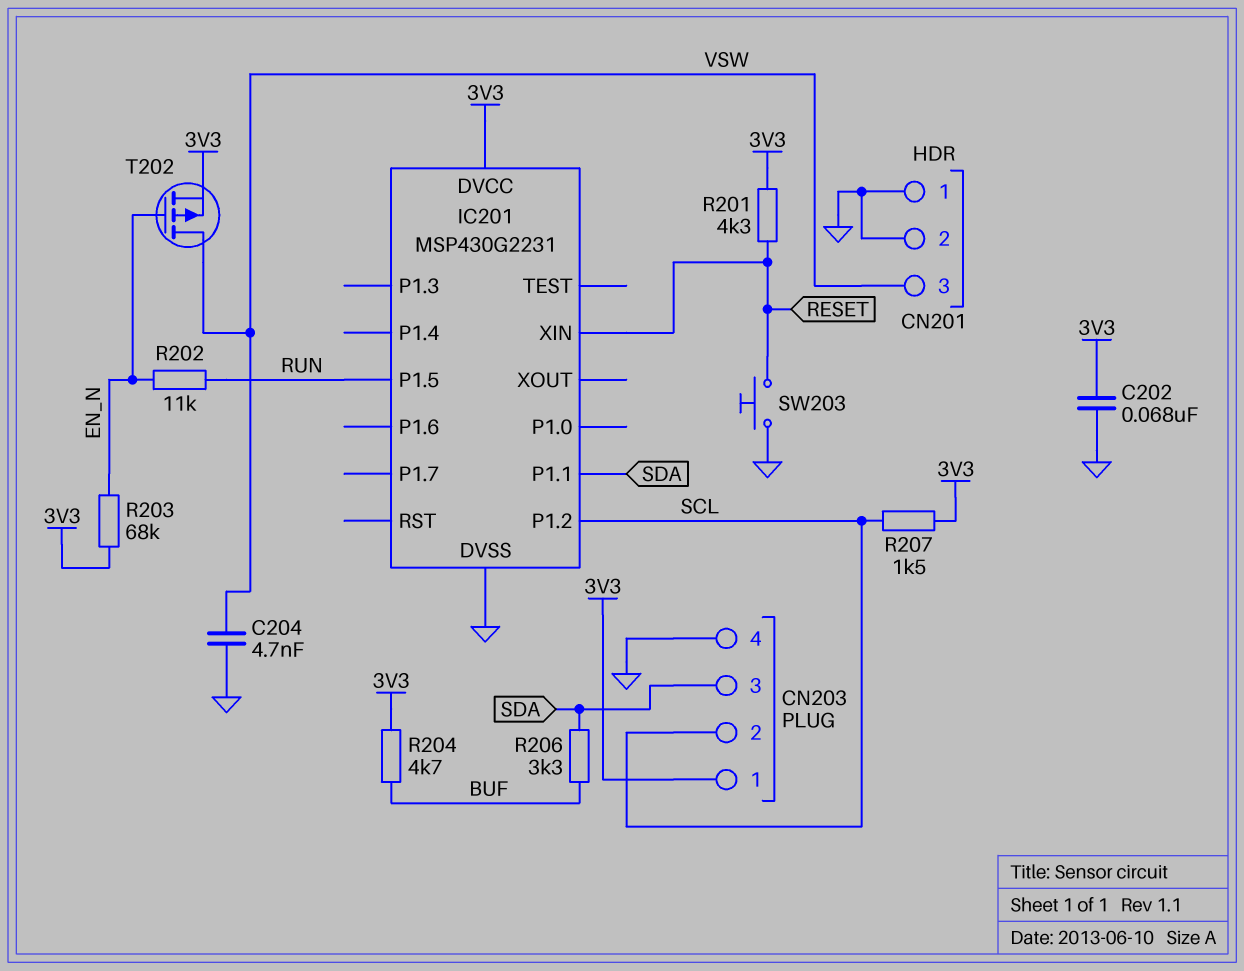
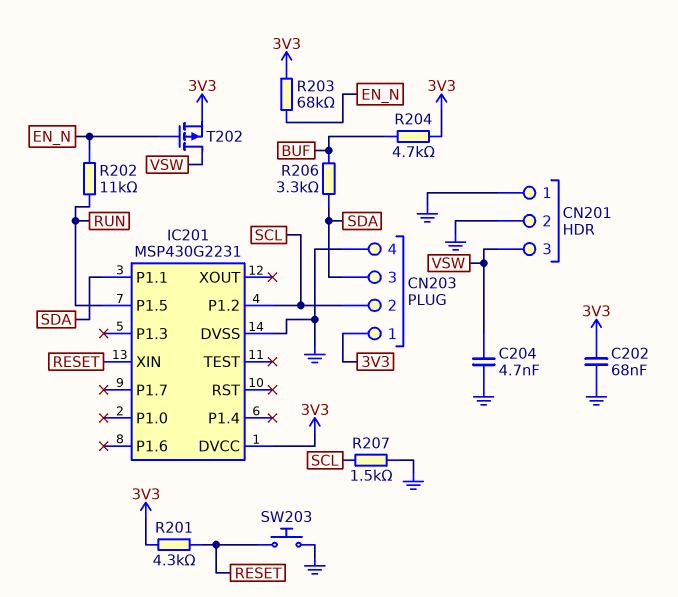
R207: 1.5k (3V3, SCL) -> 1.5k (GND, SCL)

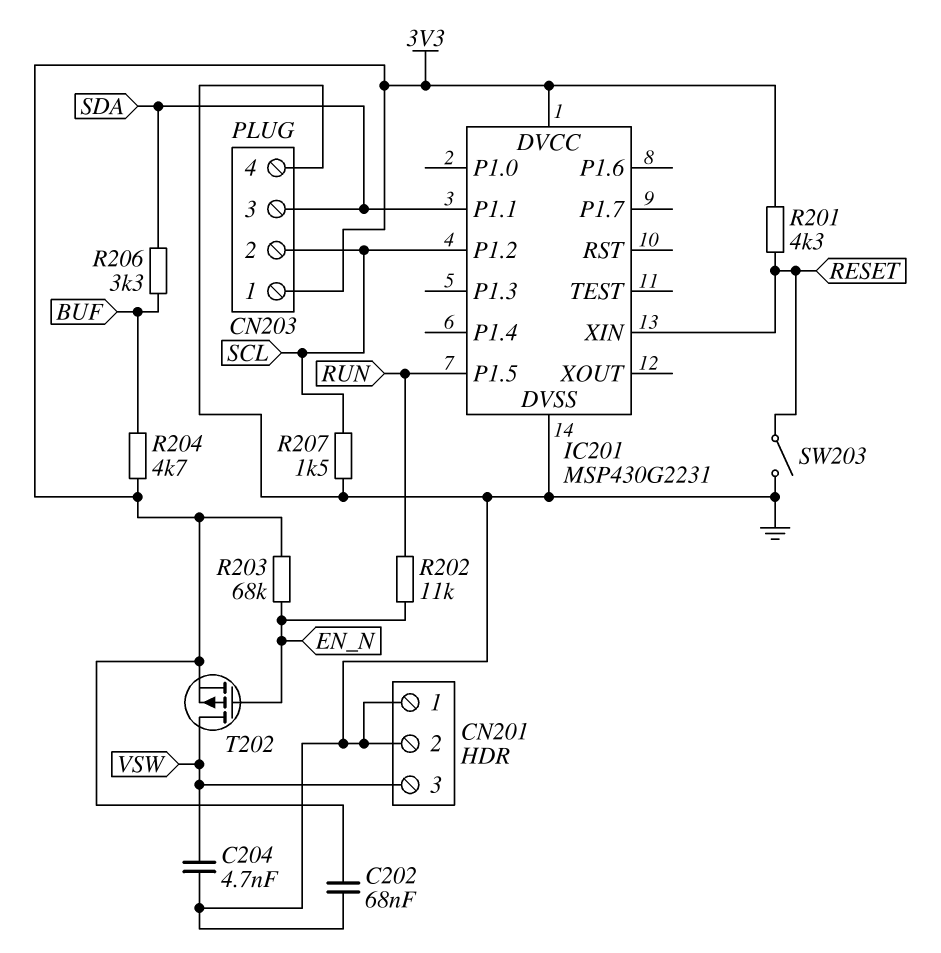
SW203: button (GND, RESET) -> switch (GND, RESET)

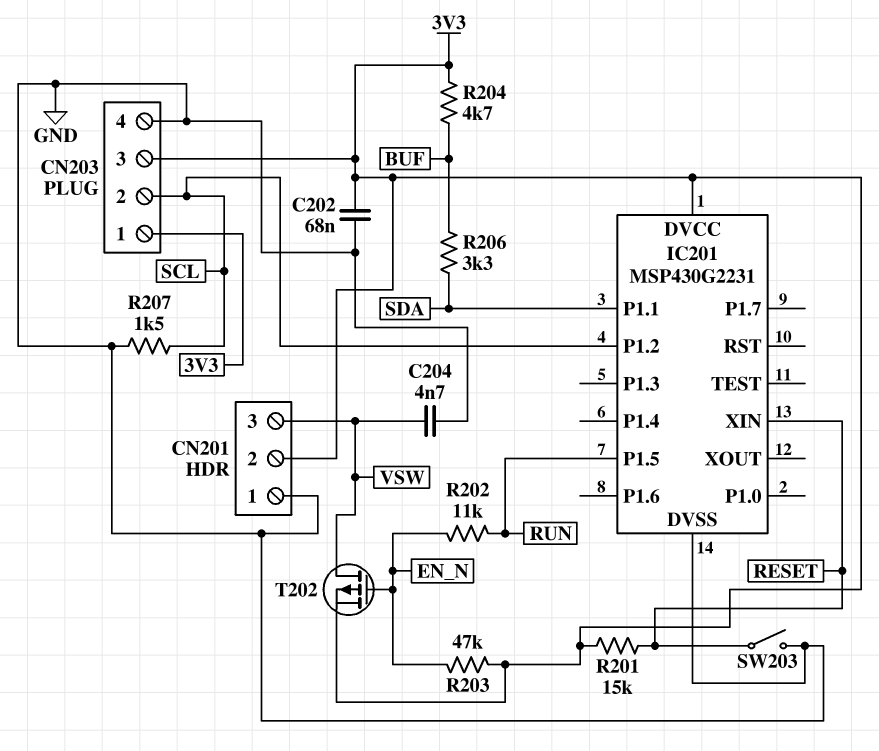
CN201 pin 2: GND -> 3V3
CN203 pin 3: SDA -> 3V3
R201: 4.3k (3V3, RESET) -> 15k (3V3, RESET)
R203: 68k (3V3, EN_N) -> 47k (3V3, EN_N)

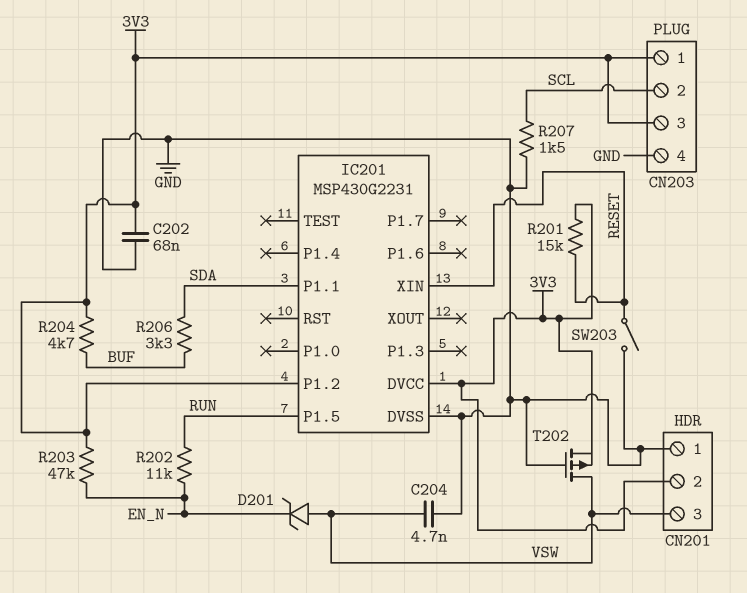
D201: none -> zener (A VSW, K EN_N)
IC201 pin P1.2: SCL -> 3V3
T202: PMOS (G EN_N, D VSW, S 3V3) -> PMOS (G GND, D VSW, S 3V3)

